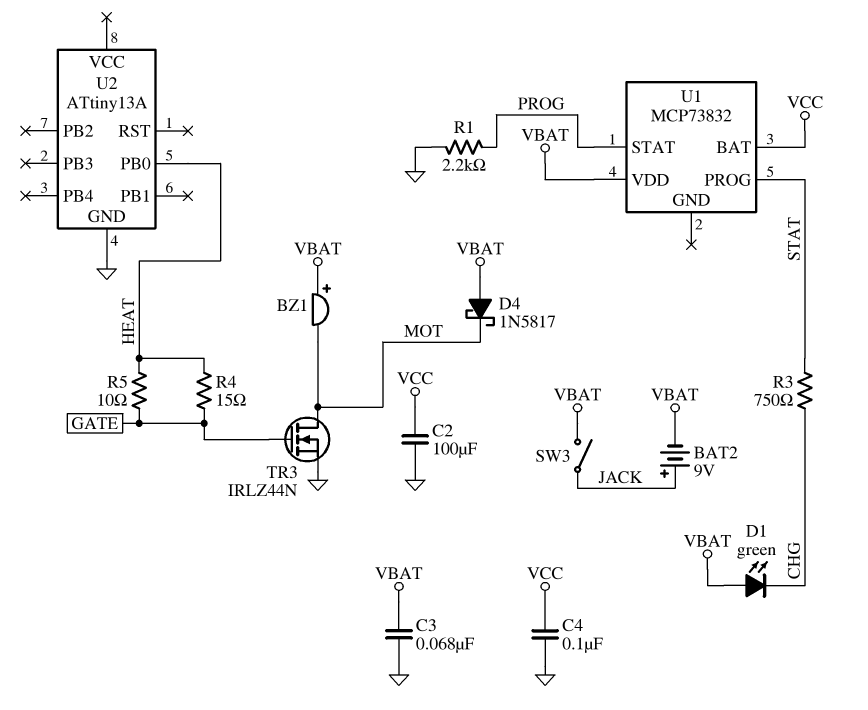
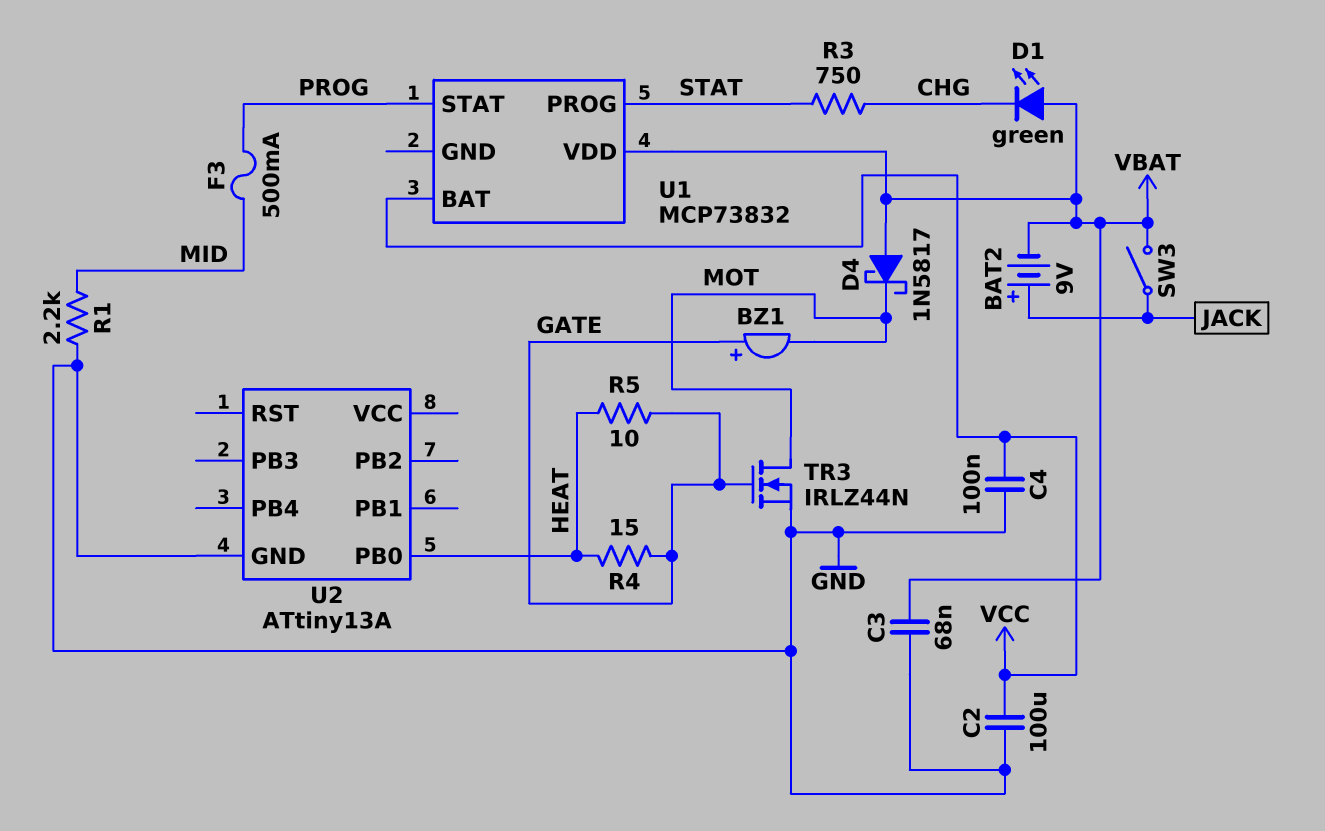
BZ1: buzzer (plus VBAT, minus MOT) -> buzzer (plus GATE, minus MOT)
F3: none -> 500mA (MID, PROG)
R1: 2.2k (GND, PROG) -> 2.2k (GND, MID)

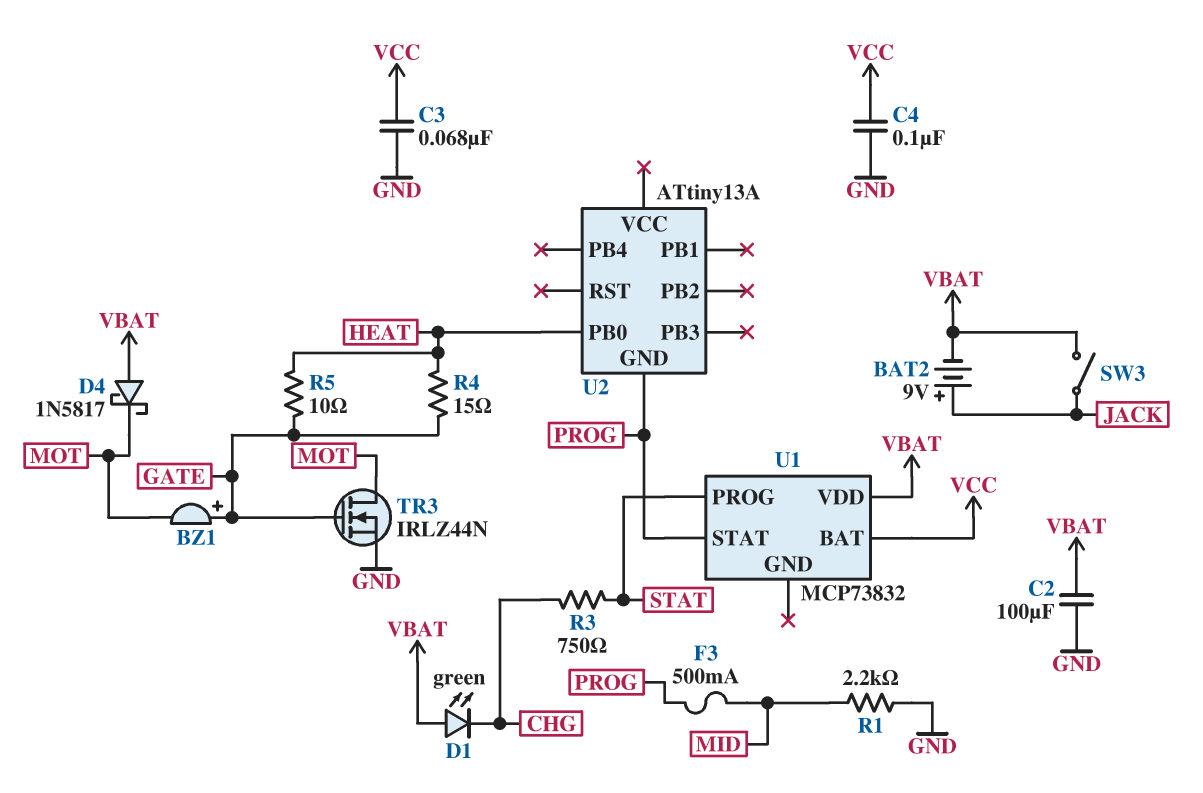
C2: 100uF (GND, VCC) -> 100uF (GND, VBAT)
C3: 68nF (GND, VBAT) -> 68nF (GND, VCC)
U2 pin GND: GND -> PROG

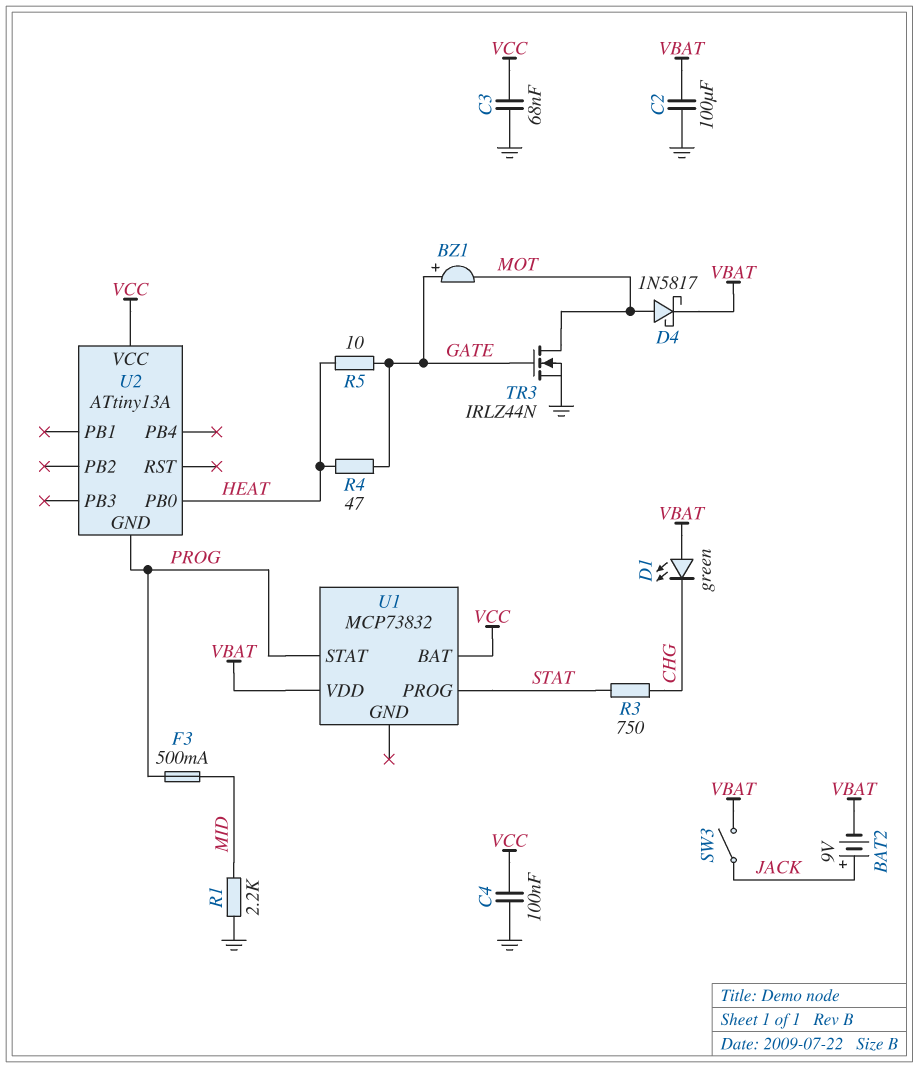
D4: schottky 1N5817 (A VBAT, K MOT) -> schottky 1N5817 (A MOT, K VBAT)
R4: 15 (GATE, HEAT) -> 47 (GATE, HEAT)
U2 pin VCC: none -> VCC

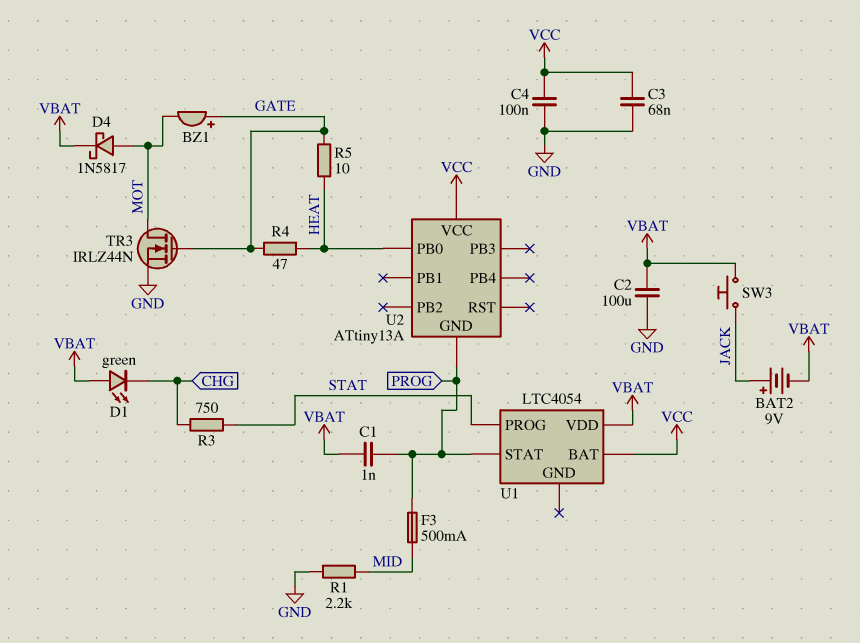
C1: none -> 1nF (PROG, VBAT)
SW3: switch (JACK, VBAT) -> button (JACK, VBAT)
U1: MCP73832 -> LTC4054

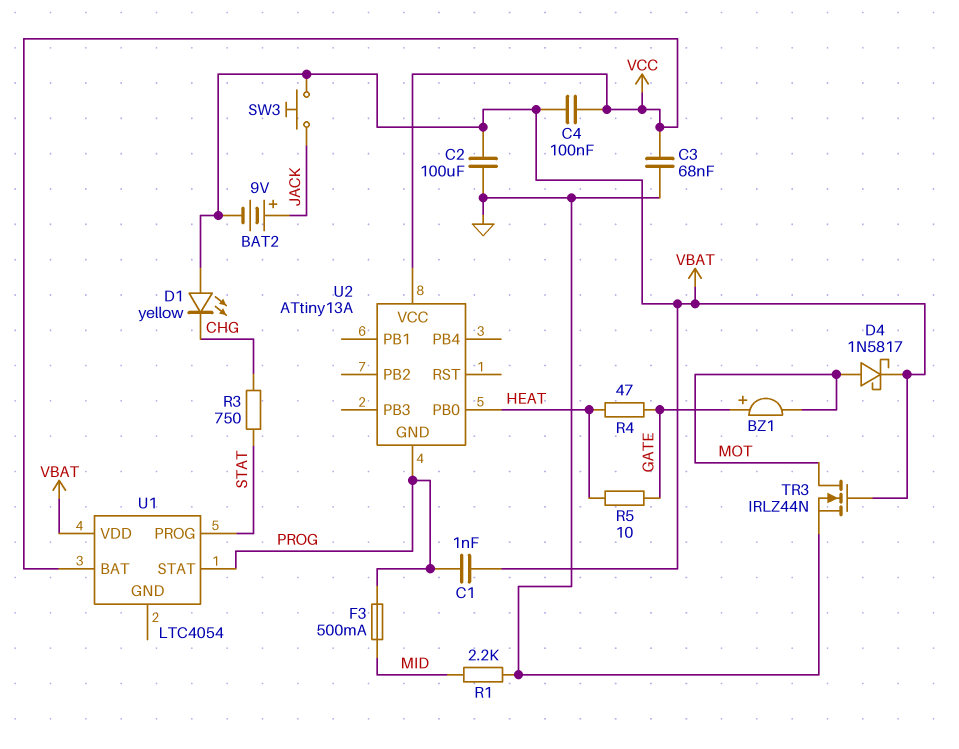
C4: 100nF (GND, VCC) -> 100nF (VBAT, VCC)
D1: LED green (A VBAT, K CHG) -> LED yellow (A VBAT, K CHG)
TR3: NMOS IRLZ44N (G GATE, D MOT, S GND) -> NMOS IRLZ44N (G VBAT, D MOT, S GND)

